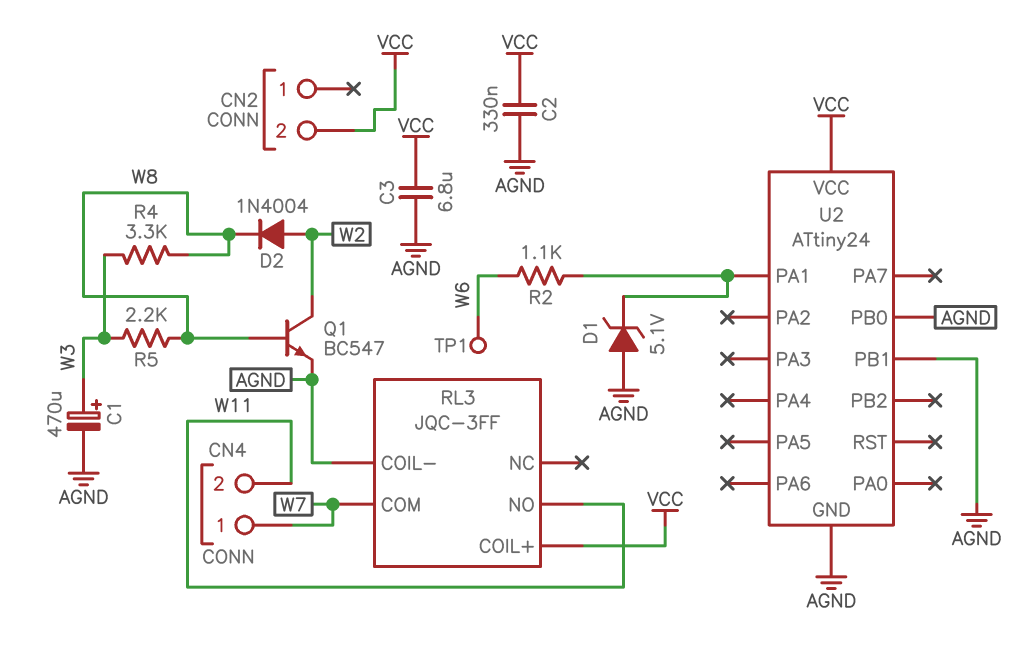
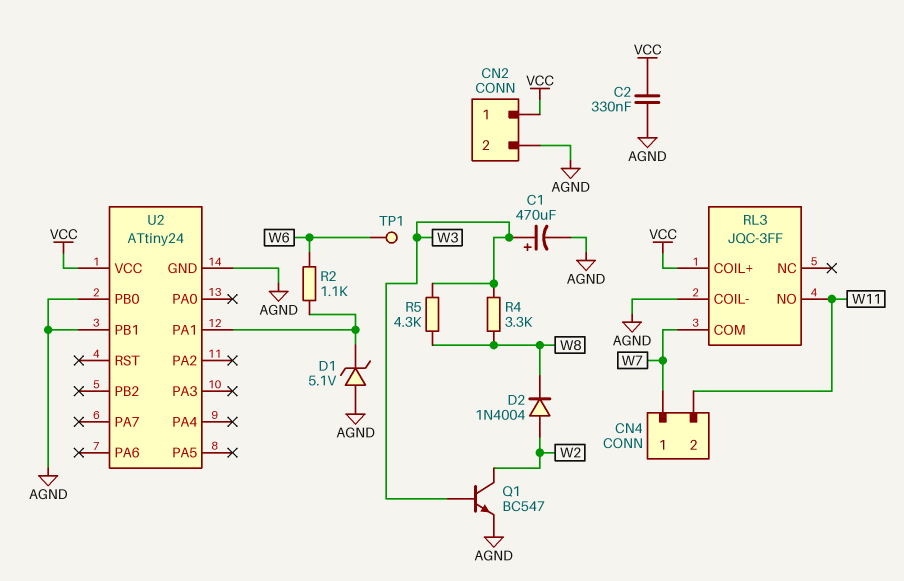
C3: 6.8uF (AGND, VCC) -> none
CN2 pin 1: none -> VCC
CN2 pin 2: VCC -> AGND
Q1: NPN BC547 (B W8, C W2, E AGND) -> NPN BC547 (B W3, C W2, E AGND)
R5: 2.2k (W3, W8) -> 4.3k (W3, W8)

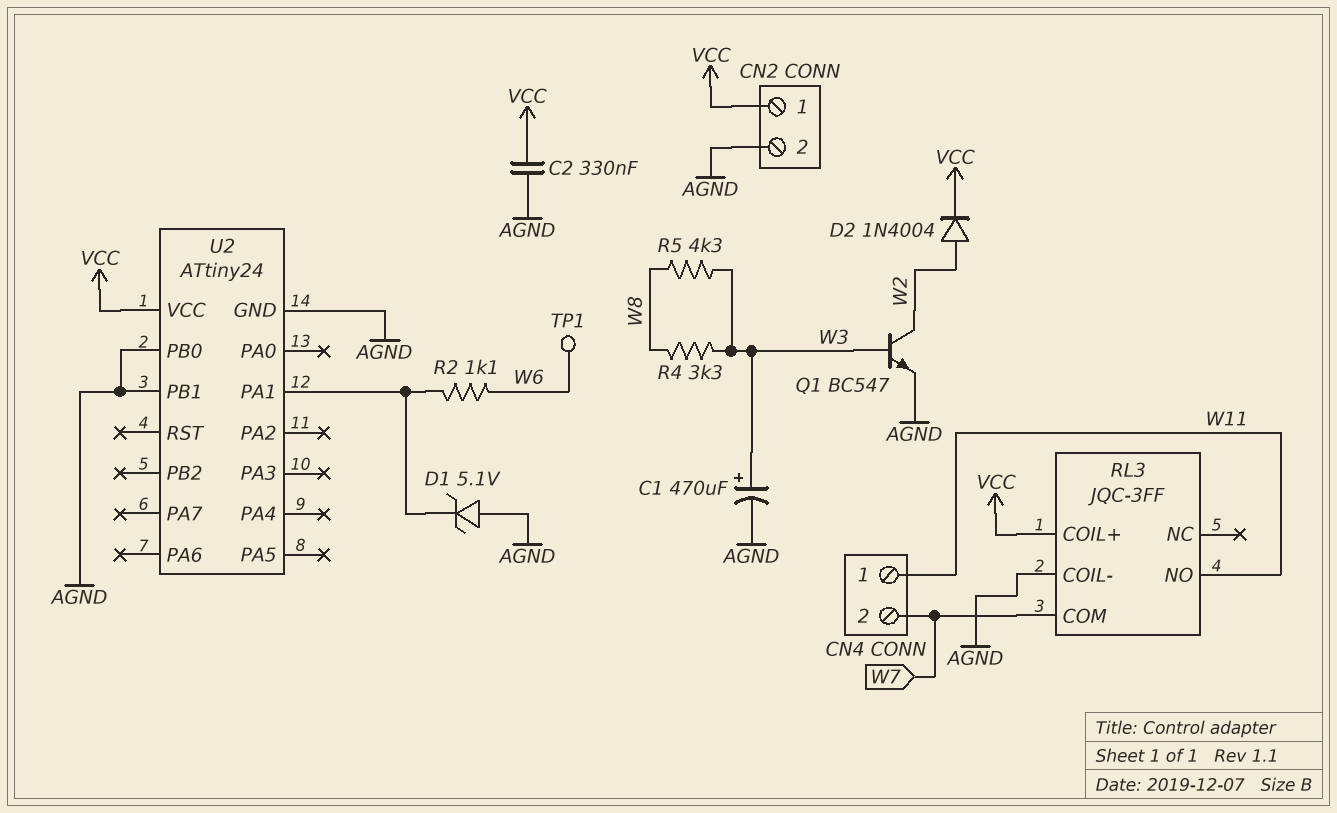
CN4 pin 1: W7 -> W11
CN4 pin 2: W11 -> W7
D2: diode 1N4004 (A W2, K W8) -> diode 1N4004 (A W2, K VCC)

